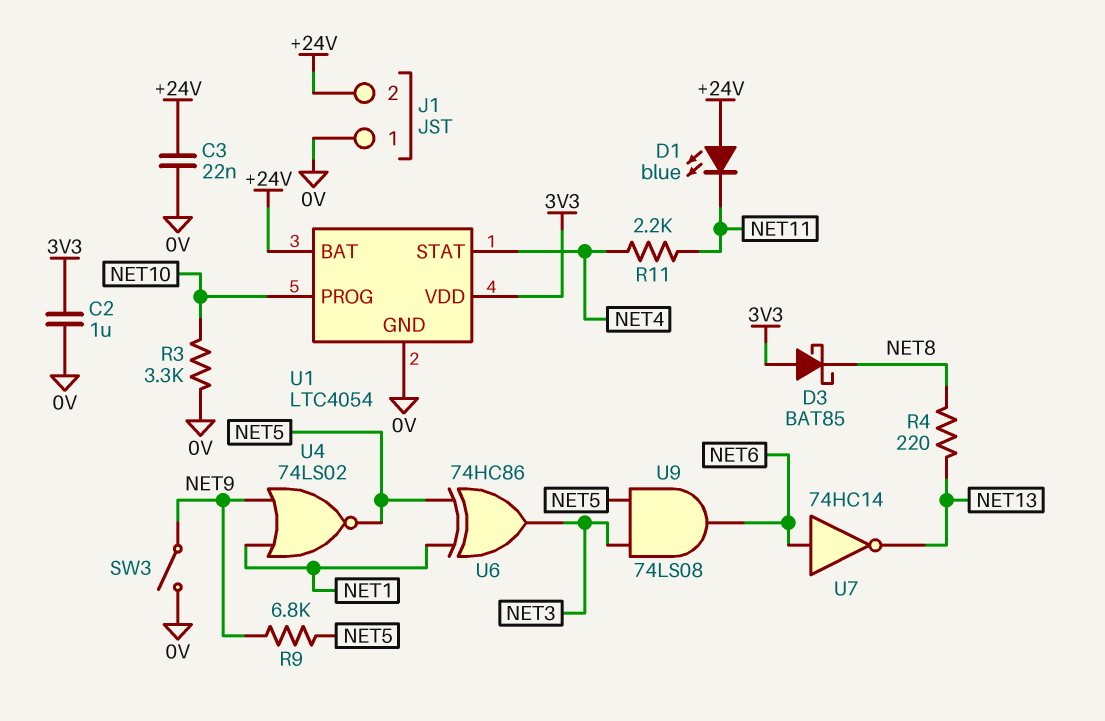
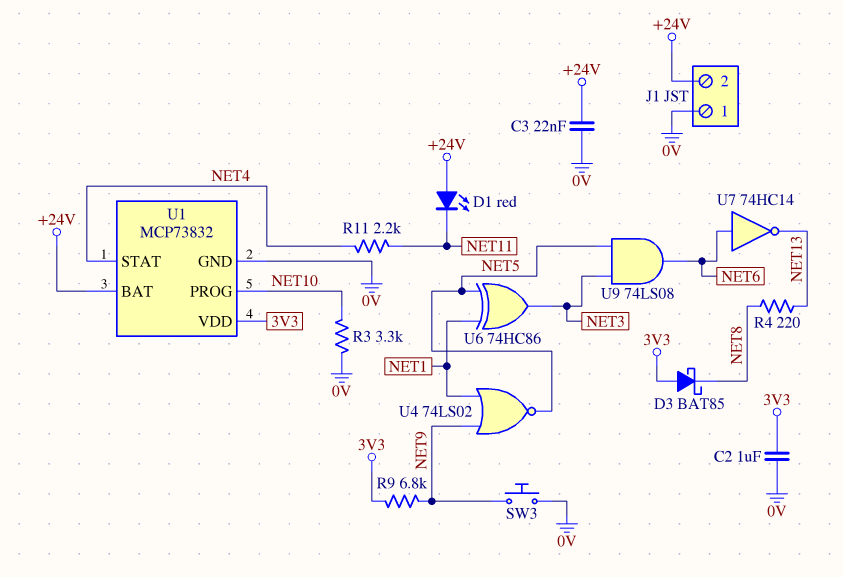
D1: LED blue (A +24V, K NET11) -> LED red (A +24V, K NET11)
R9: 6.8k (NET5, NET9) -> 6.8k (3V3, NET9)
SW3: switch (0V, NET9) -> button (0V, NET9)
U1: LTC4054 -> MCP73832

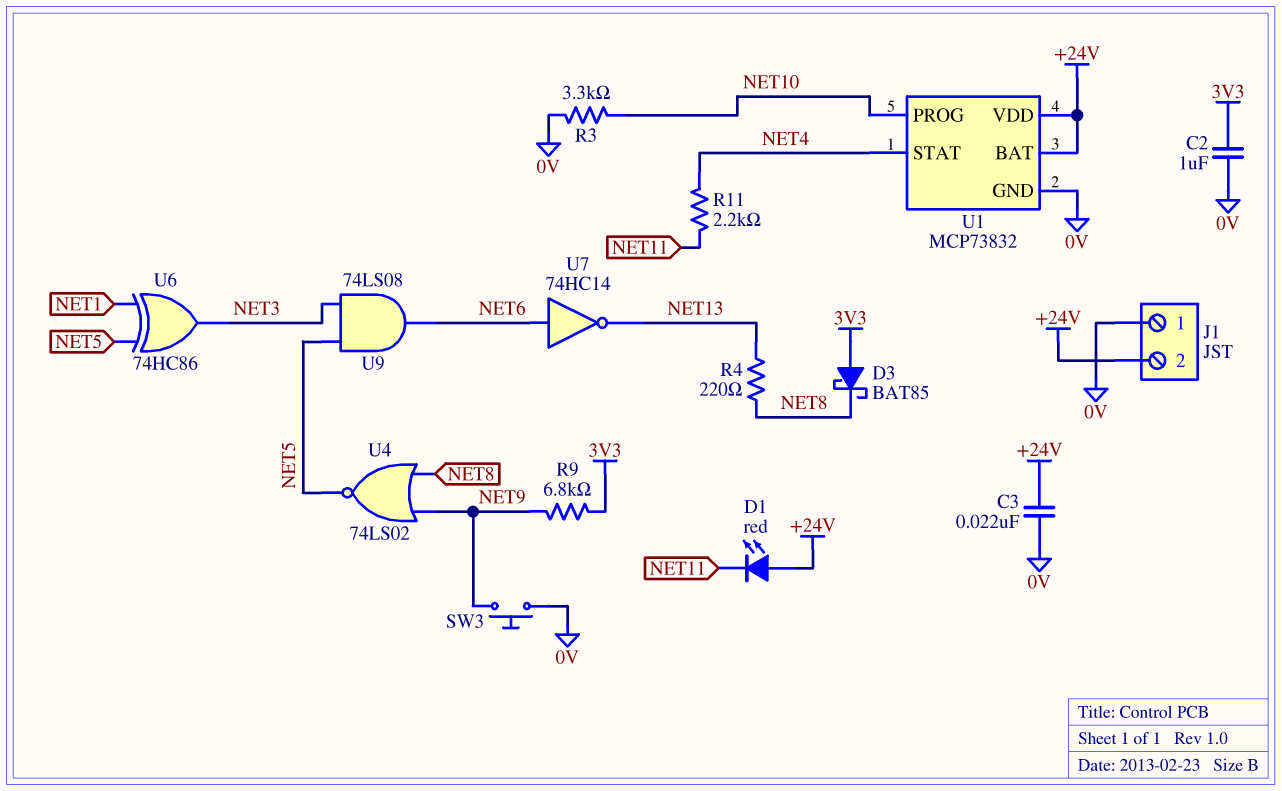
U1 pin VDD: 3V3 -> +24V
U4: NOR 74LS02 (in NET1, in NET9, out NET5) -> NOR 74LS02 (in NET8, in NET9, out NET5)

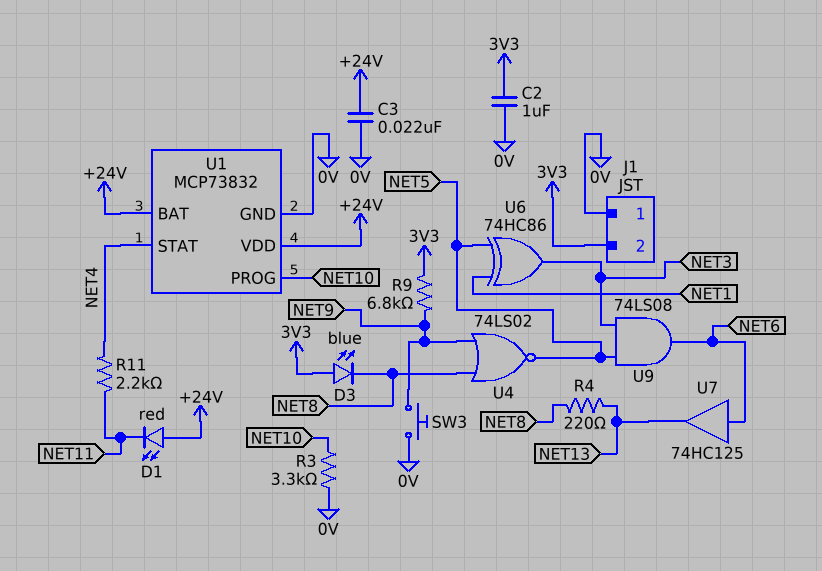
D3: schottky BAT85 (A 3V3, K NET8) -> LED blue (A 3V3, K NET8)
J1 pin 2: +24V -> 3V3
U7: NOT 74HC14 (in NET6, out NET13) -> buffer 74HC125 (in NET6, out NET13)

